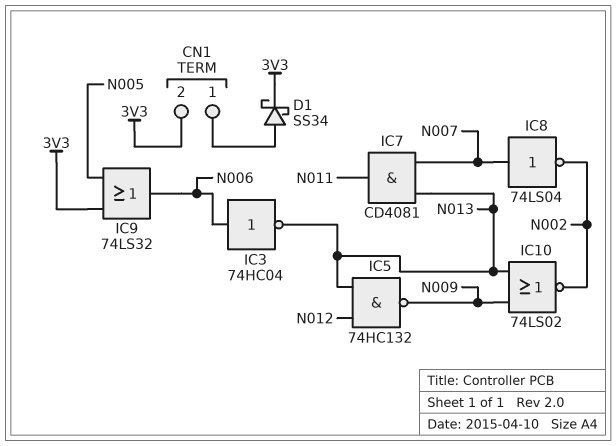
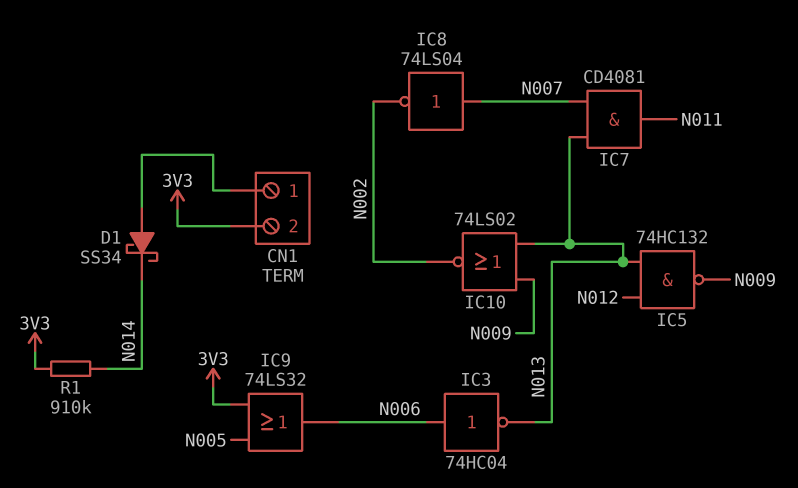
D1: schottky SS34 (A CN1/1, K 3V3) -> schottky SS34 (A CN1/1, K N014)
R1: none -> 910k (3V3, N014)

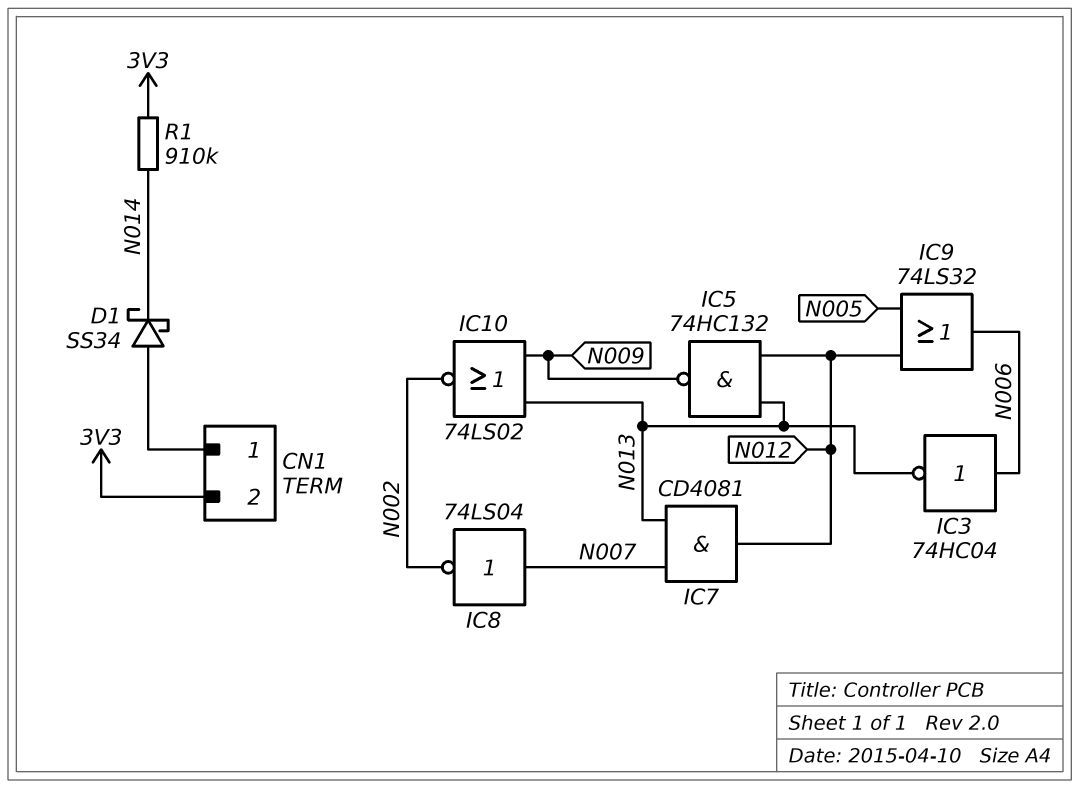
IC7: AND CD4081 (in N007, in N013, out N011) -> AND CD4081 (in N007, in N013, out N012)
IC9: OR 74LS32 (in 3V3, in N005, out N006) -> OR 74LS32 (in N005, in N012, out N006)

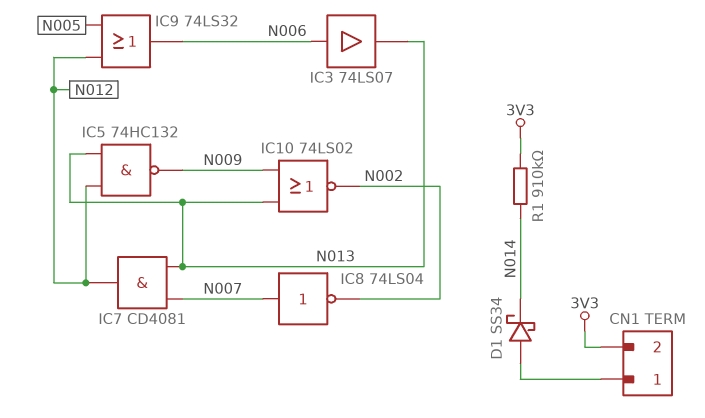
IC3: NOT 74HC04 (in N006, out N013) -> buffer 74LS07 (in N006, out N013)

